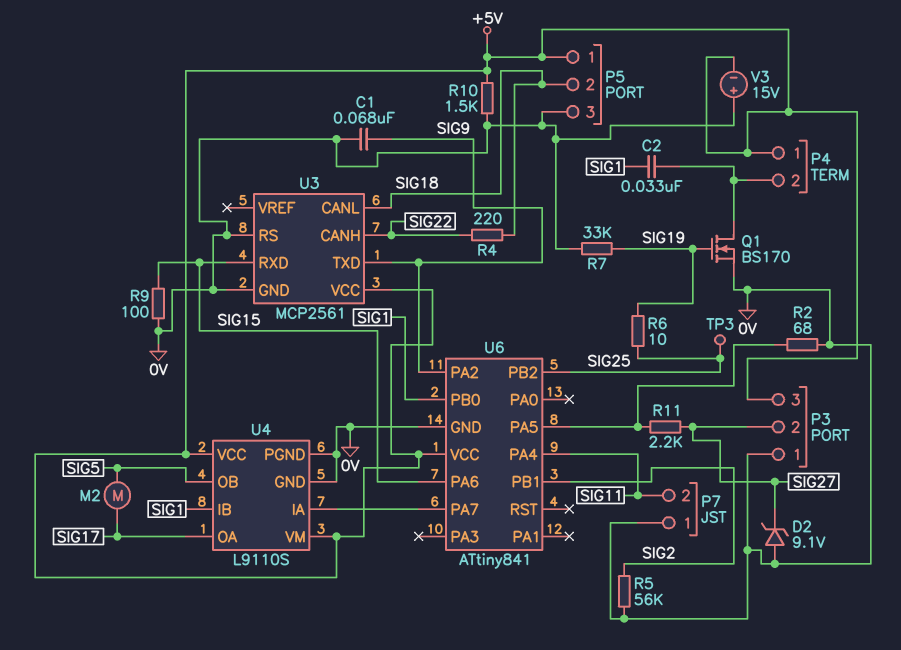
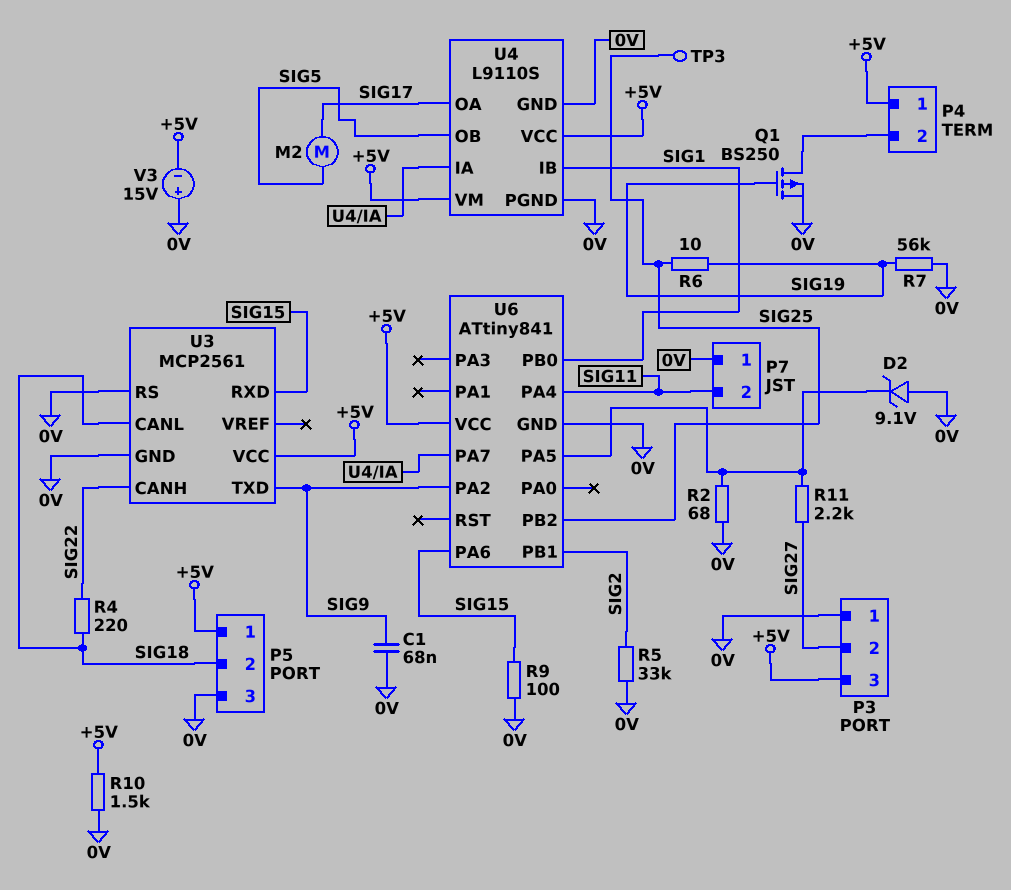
C2: 33nF (P4/2, SIG1) -> none
D2: zener 9.1V (A 0V, K SIG27) -> zener 9.1V (A 0V, K U6/PA5)
Q1: NMOS BS170 (G SIG19, D P4/2, S 0V) -> PMOS BS250 (G SIG19, D P4/2, S 0V)
R5: 56k (0V, SIG2) -> 33k (0V, SIG2)
R7: 33k (0V, SIG19) -> 56k (0V, SIG19)

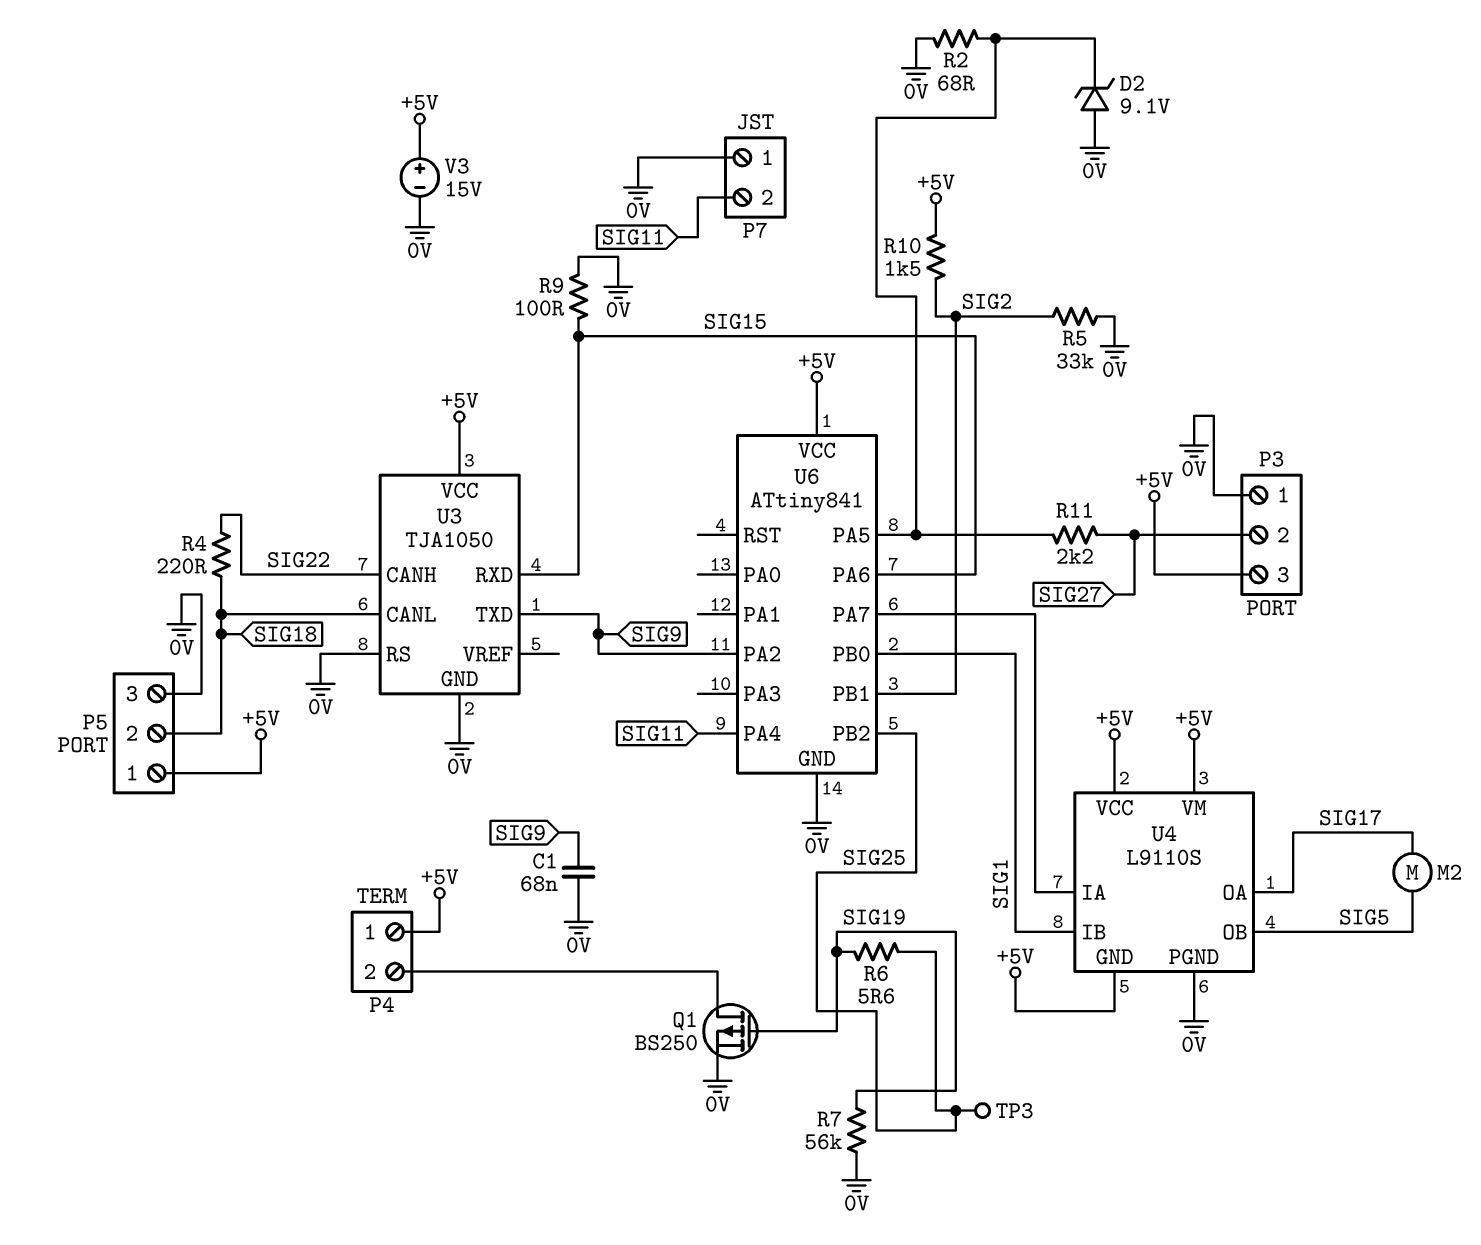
R6: 10 (SIG19, SIG25) -> 5.6 (SIG19, SIG25)
R10: 1.5k (+5V, 0V) -> 1.5k (+5V, SIG2)
U3: MCP2561 -> TJA1050
U4 pin GND: 0V -> +5V
V3: 15V (plus 0V, minus +5V) -> 15V (plus +5V, minus 0V)

